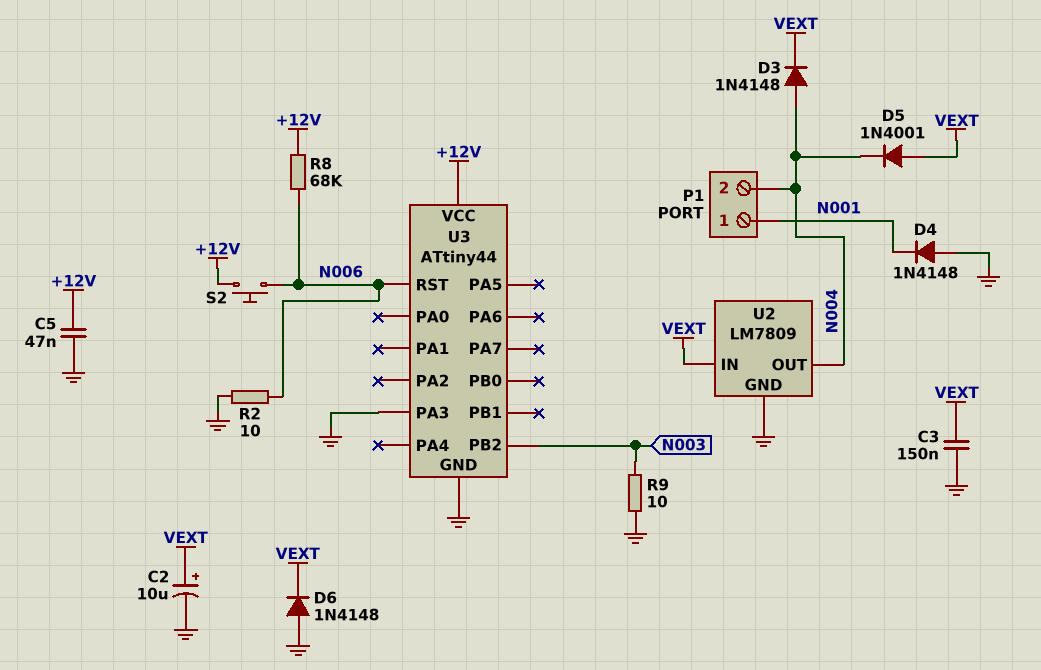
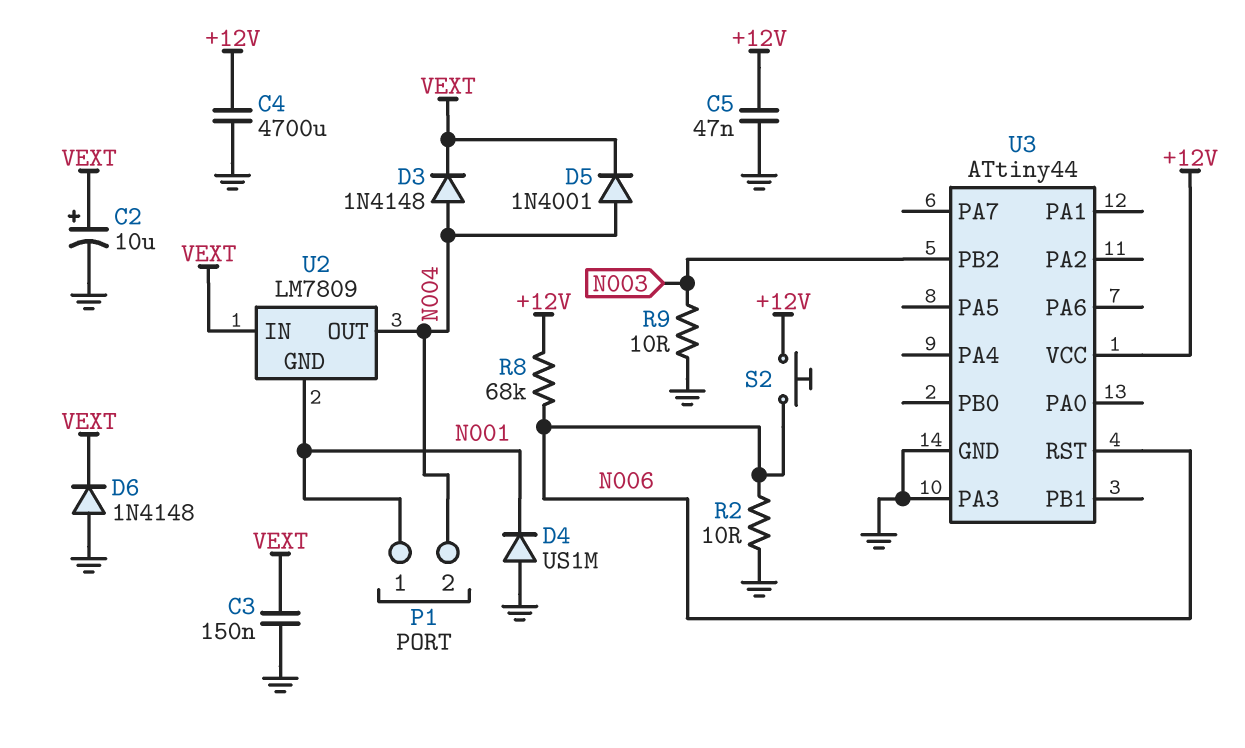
C4: none -> 4700uF (+12V, GND)
D4: diode 1N4148 (A GND, K N001) -> diode US1M (A GND, K N001)
D5: diode 1N4001 (A VEXT, K N004) -> diode 1N4001 (A N004, K VEXT)
U2 pin GND: GND -> N001

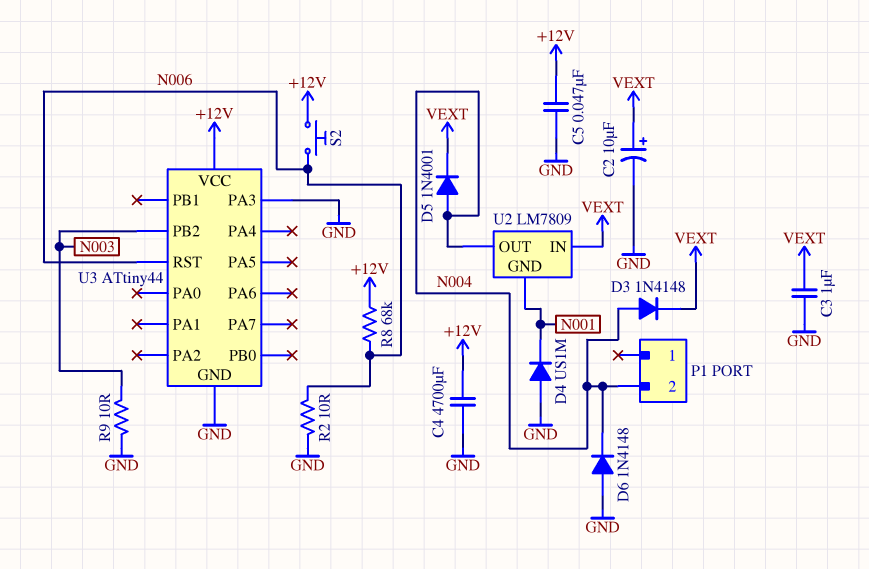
C3: 150nF (GND, VEXT) -> 1uF (GND, VEXT)
D6: diode 1N4148 (A GND, K VEXT) -> diode 1N4148 (A GND, K N004)
P1 pin 1: N001 -> none

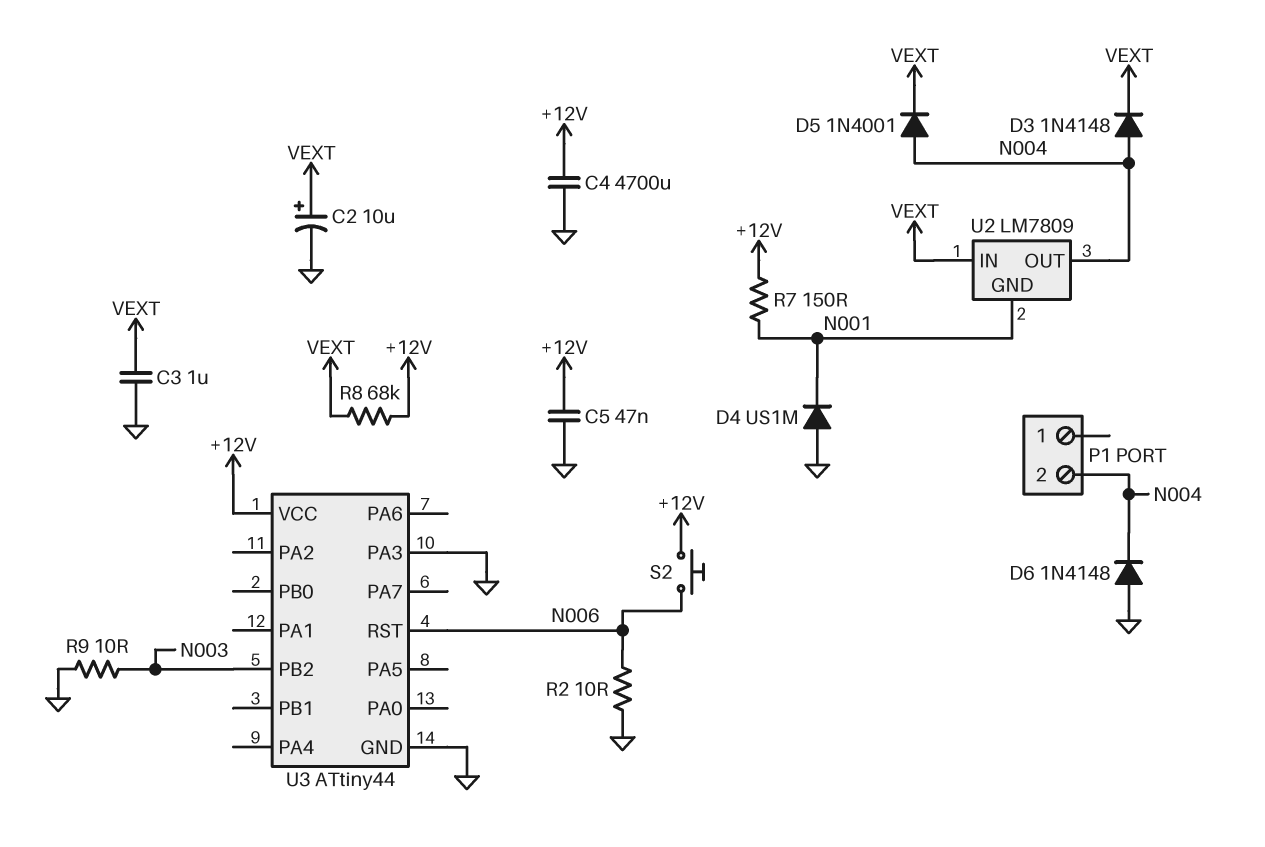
R7: none -> 150 (+12V, N001)
R8: 68k (+12V, N006) -> 68k (+12V, VEXT)

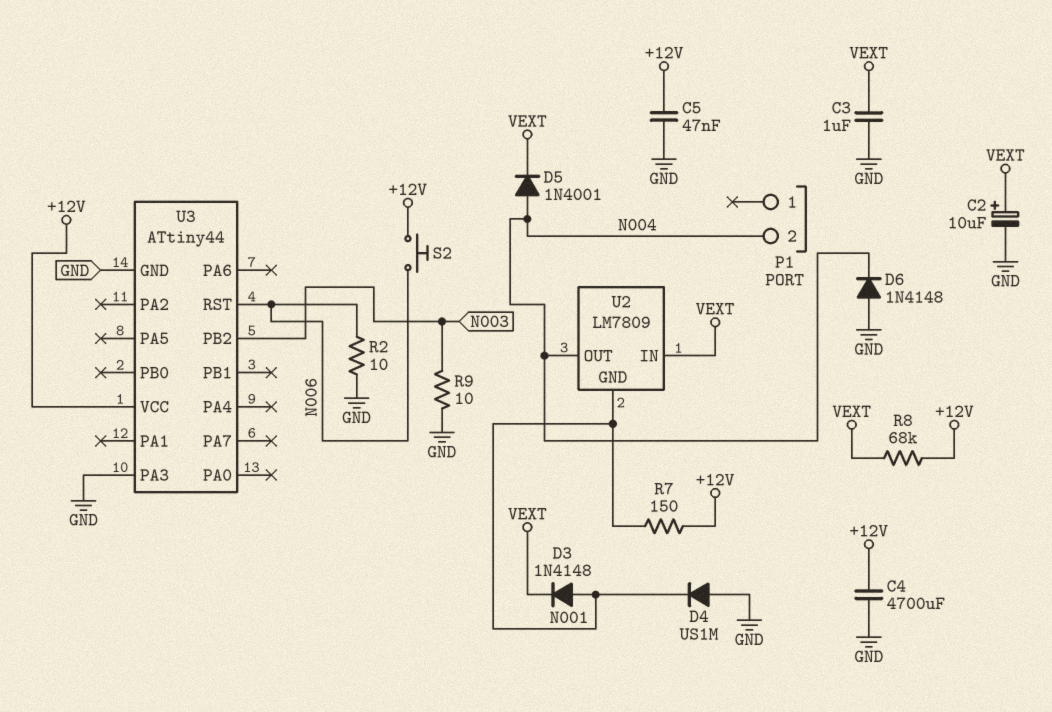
D3: diode 1N4148 (A N004, K VEXT) -> diode 1N4148 (A N001, K VEXT)

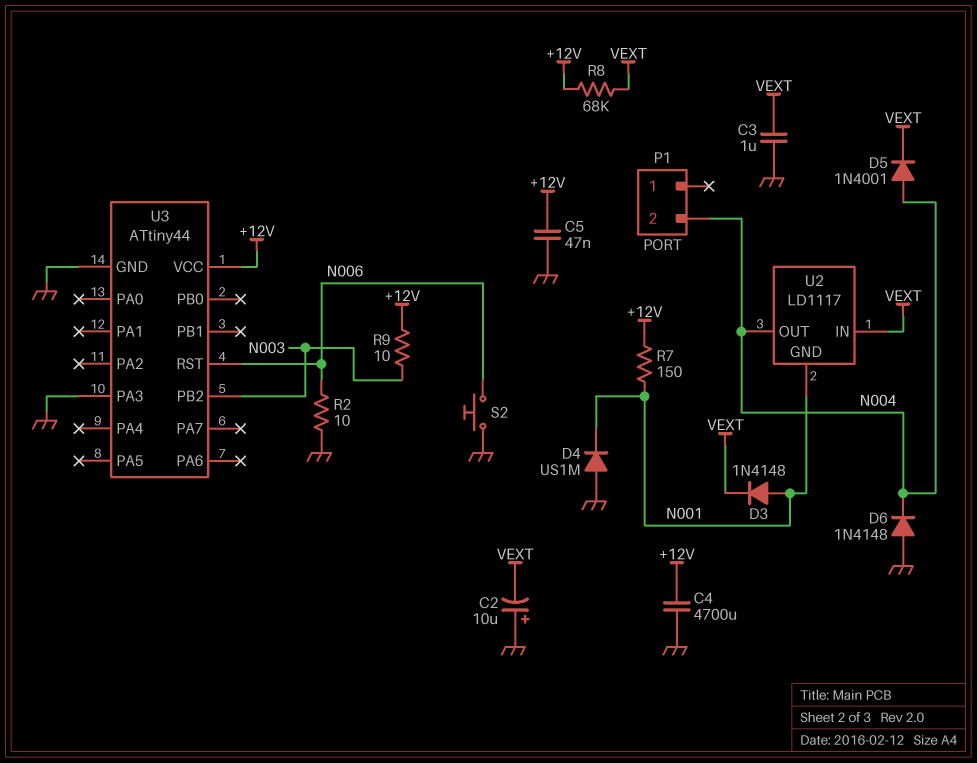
C2: 10uF (plus VEXT, minus GND) -> 10uF (plus GND, minus VEXT)
R9: 10 (GND, N003) -> 10 (+12V, N003)
S2: button (+12V, N006) -> button (GND, N006)
U2: LM7809 -> LD1117

